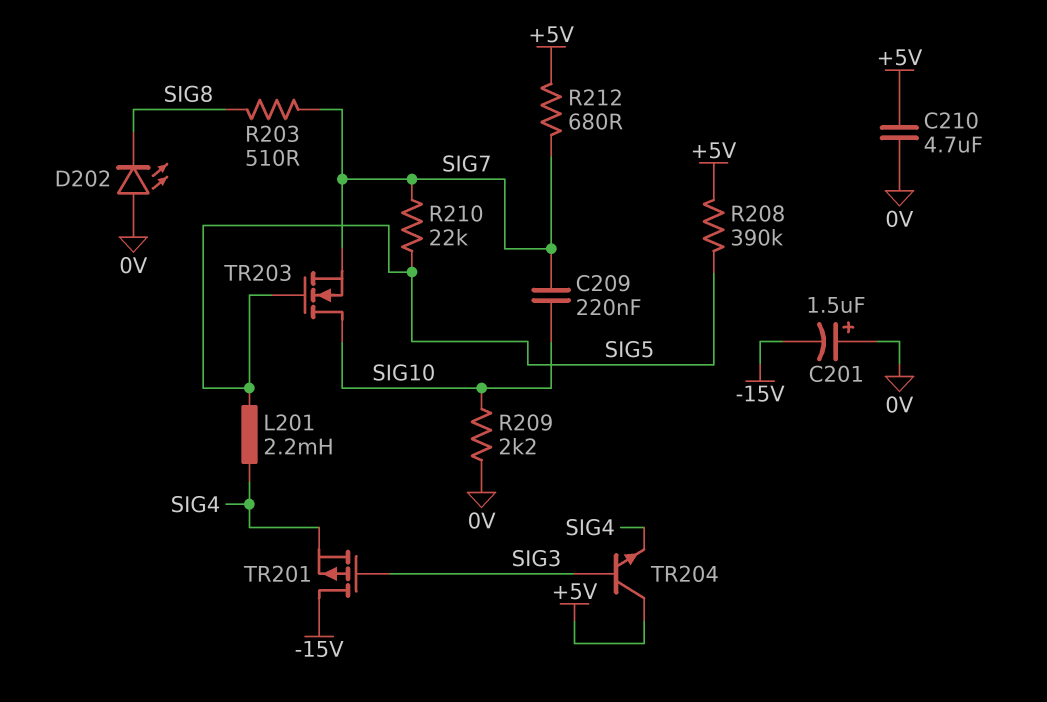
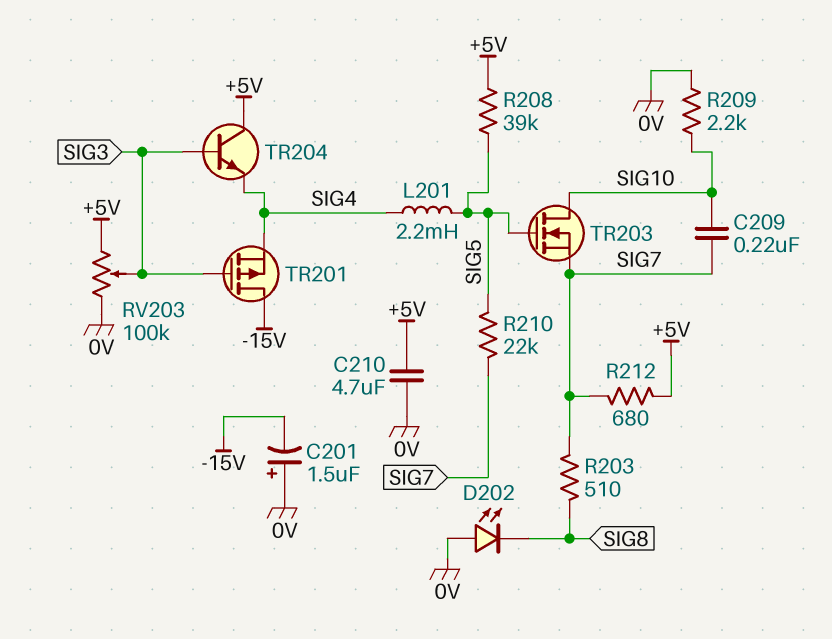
R208: 390k (+5V, SIG5) -> 39k (+5V, SIG5)
RV203: none -> 100k (+5V, 0V, wiper SIG3)

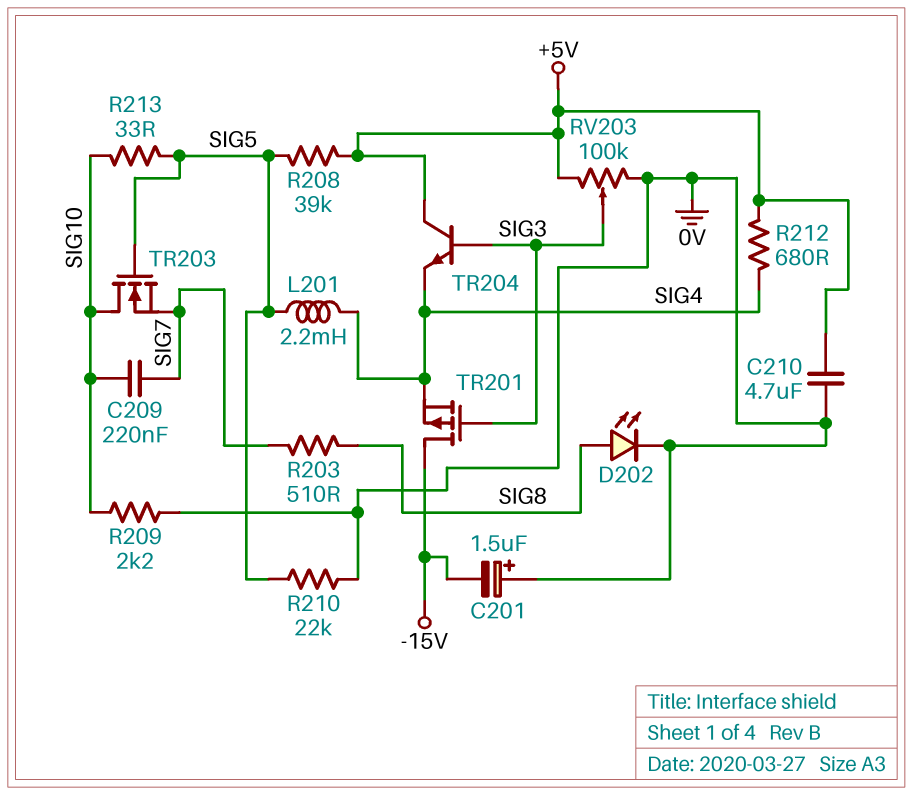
D202: LED (A 0V, K SIG8) -> LED (A SIG8, K 0V)
R210: 22k (SIG5, SIG7) -> 22k (0V, SIG5)
R212: 680 (+5V, SIG7) -> 680 (+5V, SIG4)
R213: none -> 33 (SIG5, SIG10)

